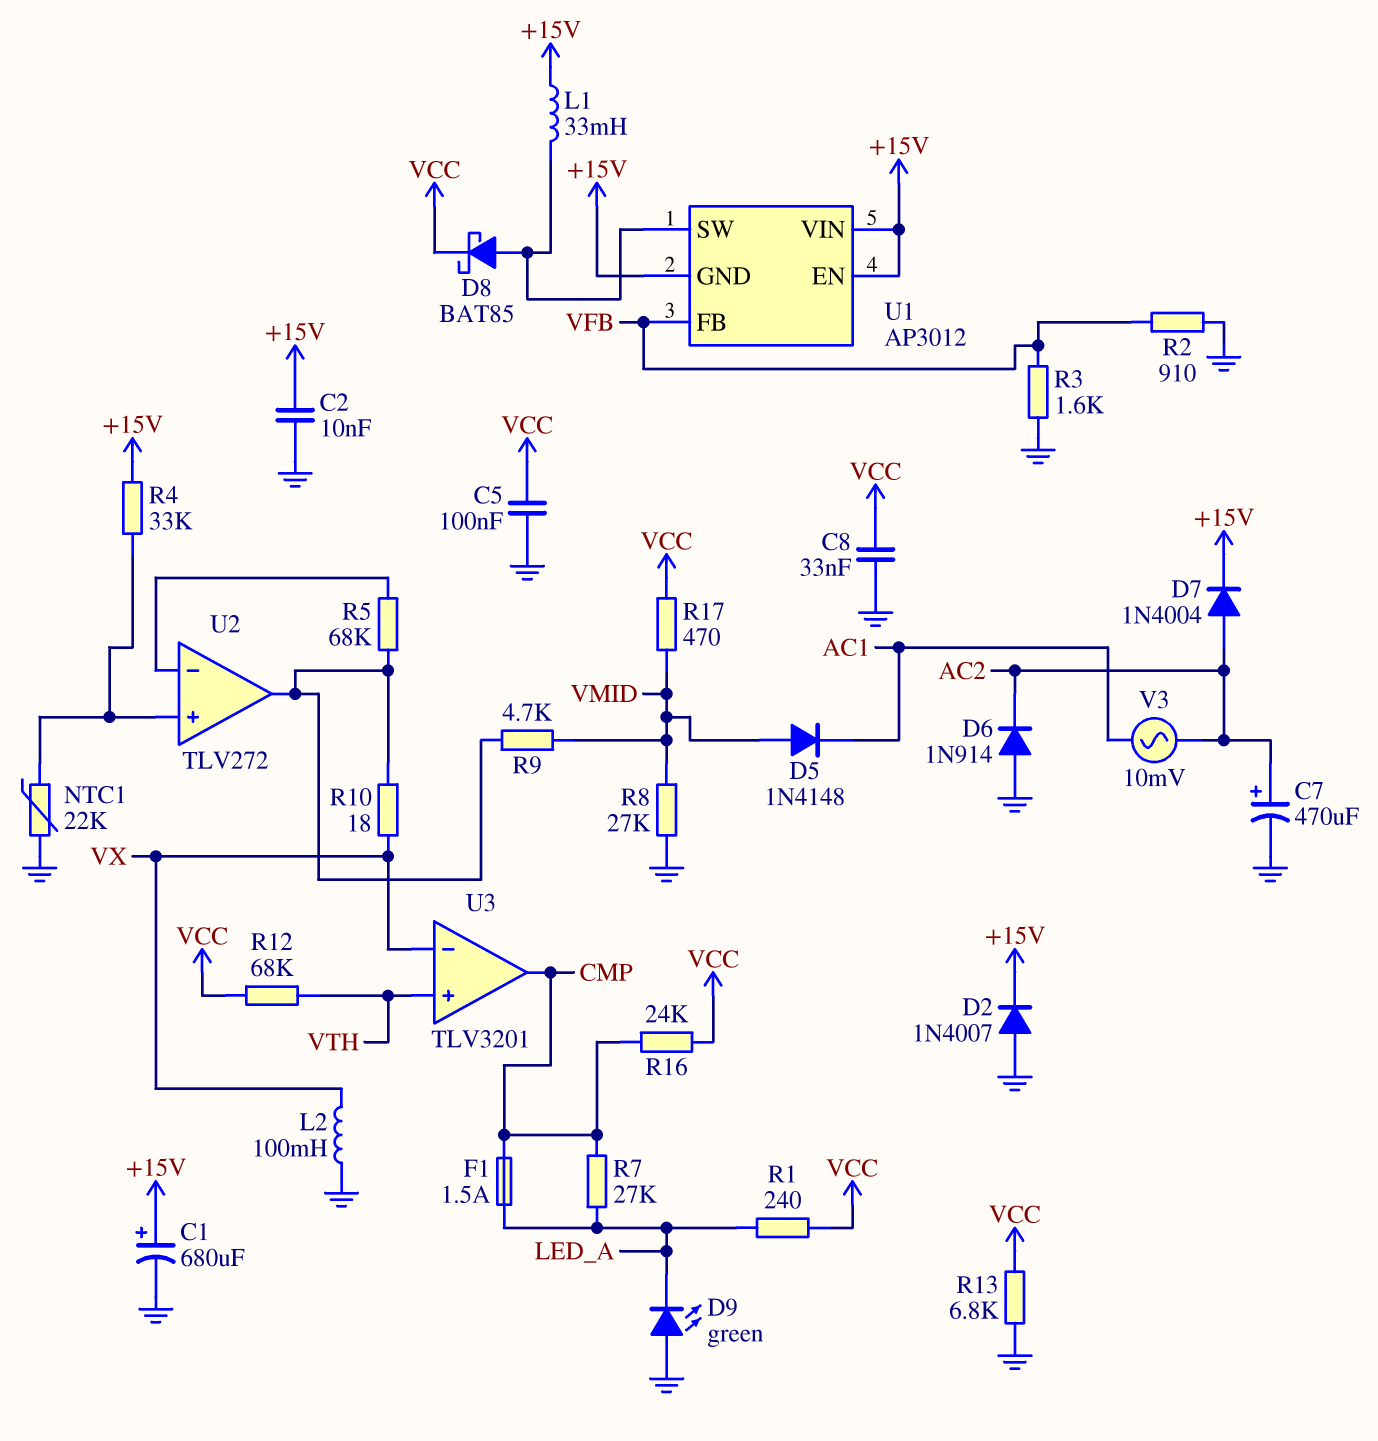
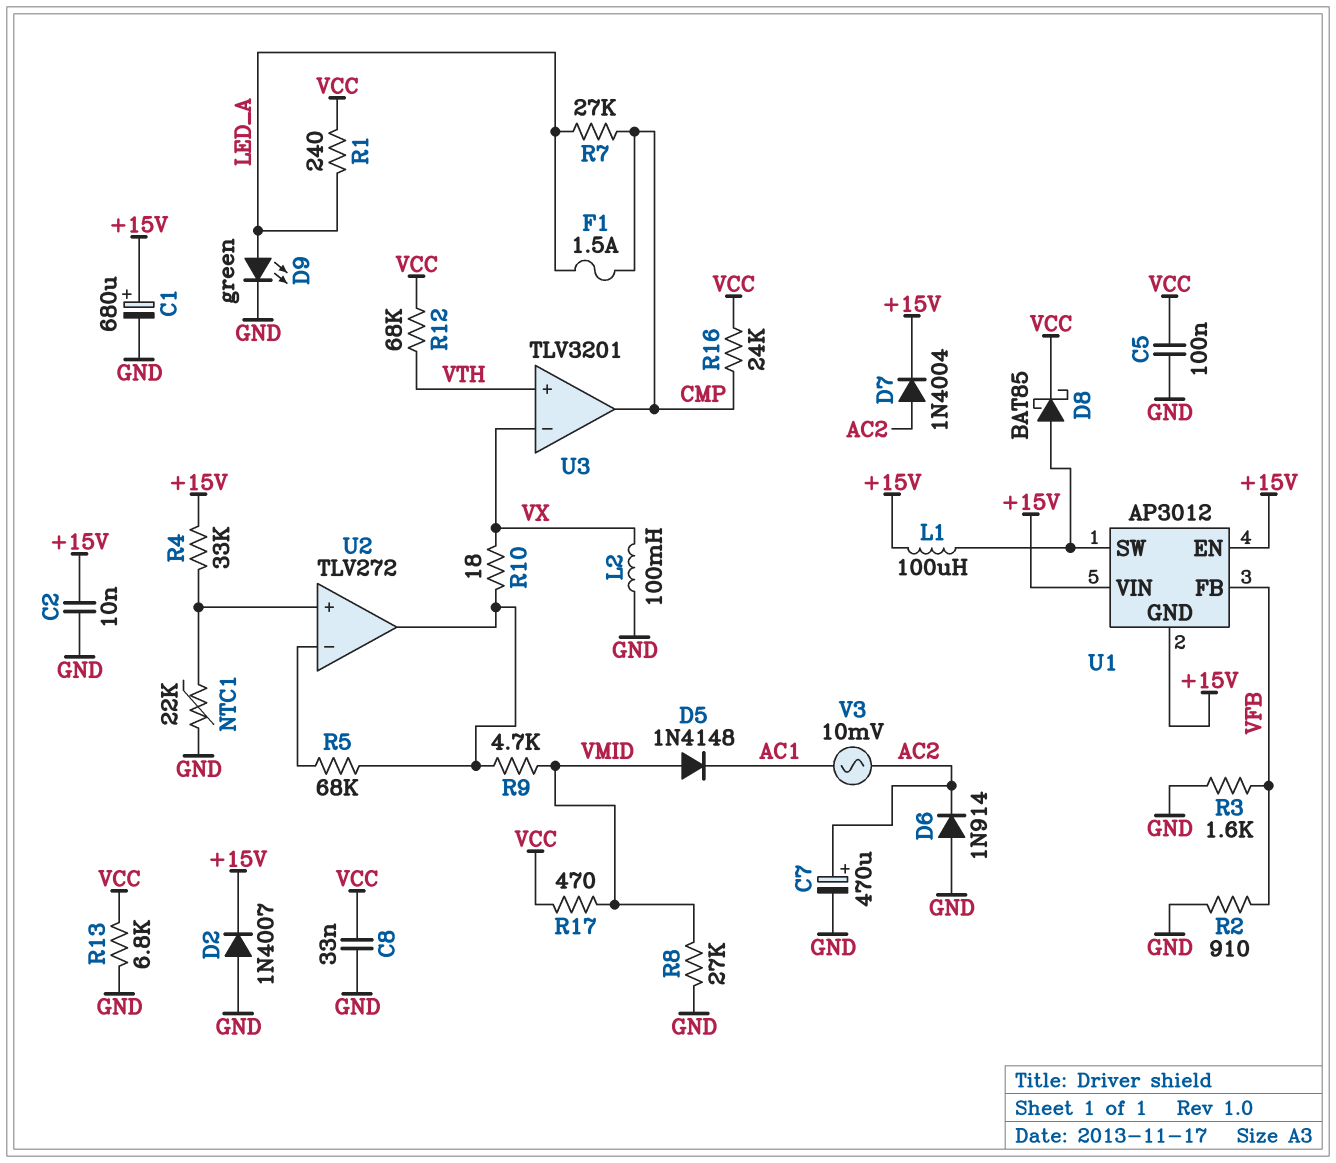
D9: LED green (A GND, K LED_A) -> LED green (A LED_A, K GND)
L1: 33mH (+15V, U1/SW) -> 100uH (+15V, U1/SW)

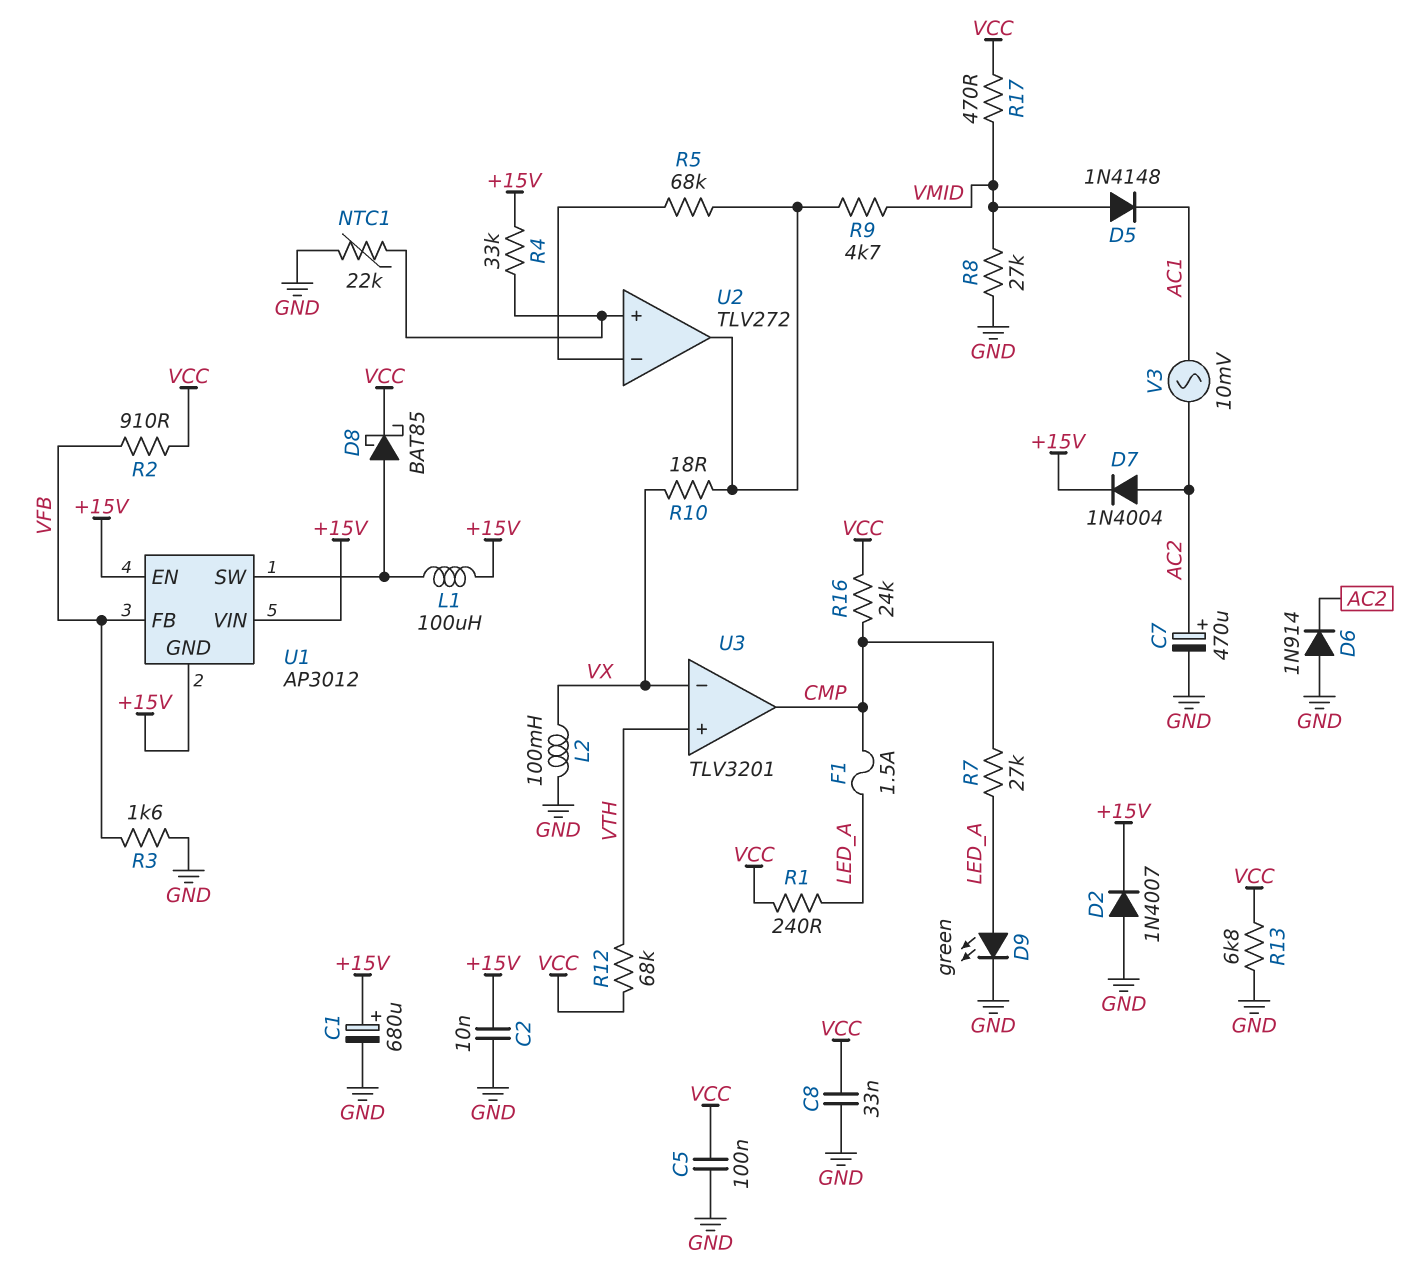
R2: 910 (GND, VFB) -> 910 (VCC, VFB)

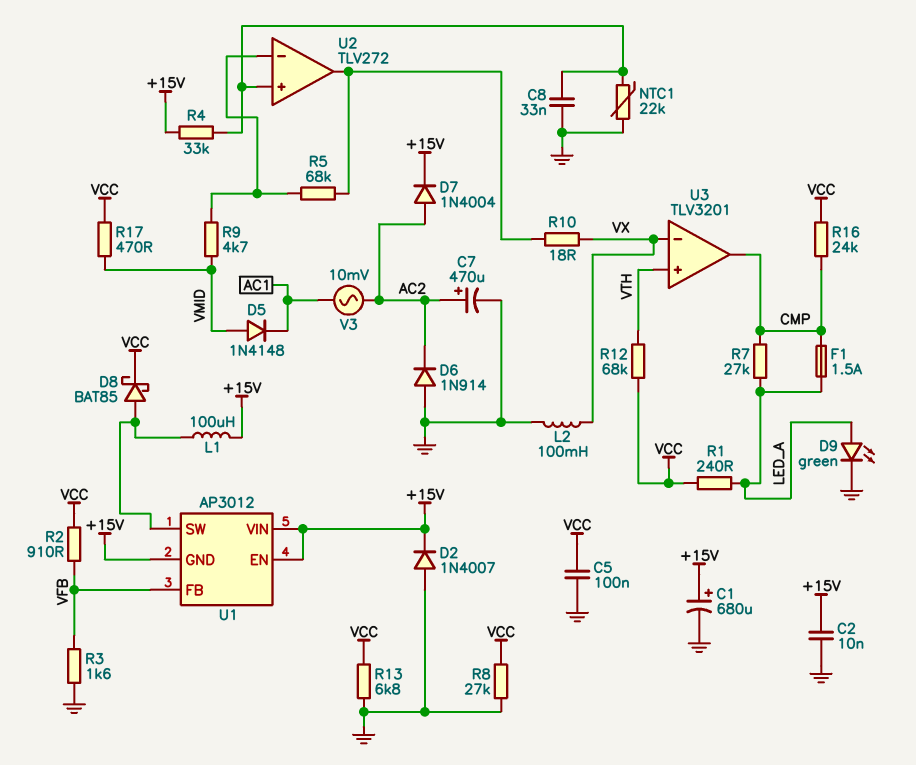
C8: 33nF (GND, VCC) -> 33nF (GND, U2/in+)
R8: 27k (GND, VMID) -> 27k (GND, VCC)
R9: 4.7k (U2/out, VMID) -> 4.7k (U2/in-, VMID)

